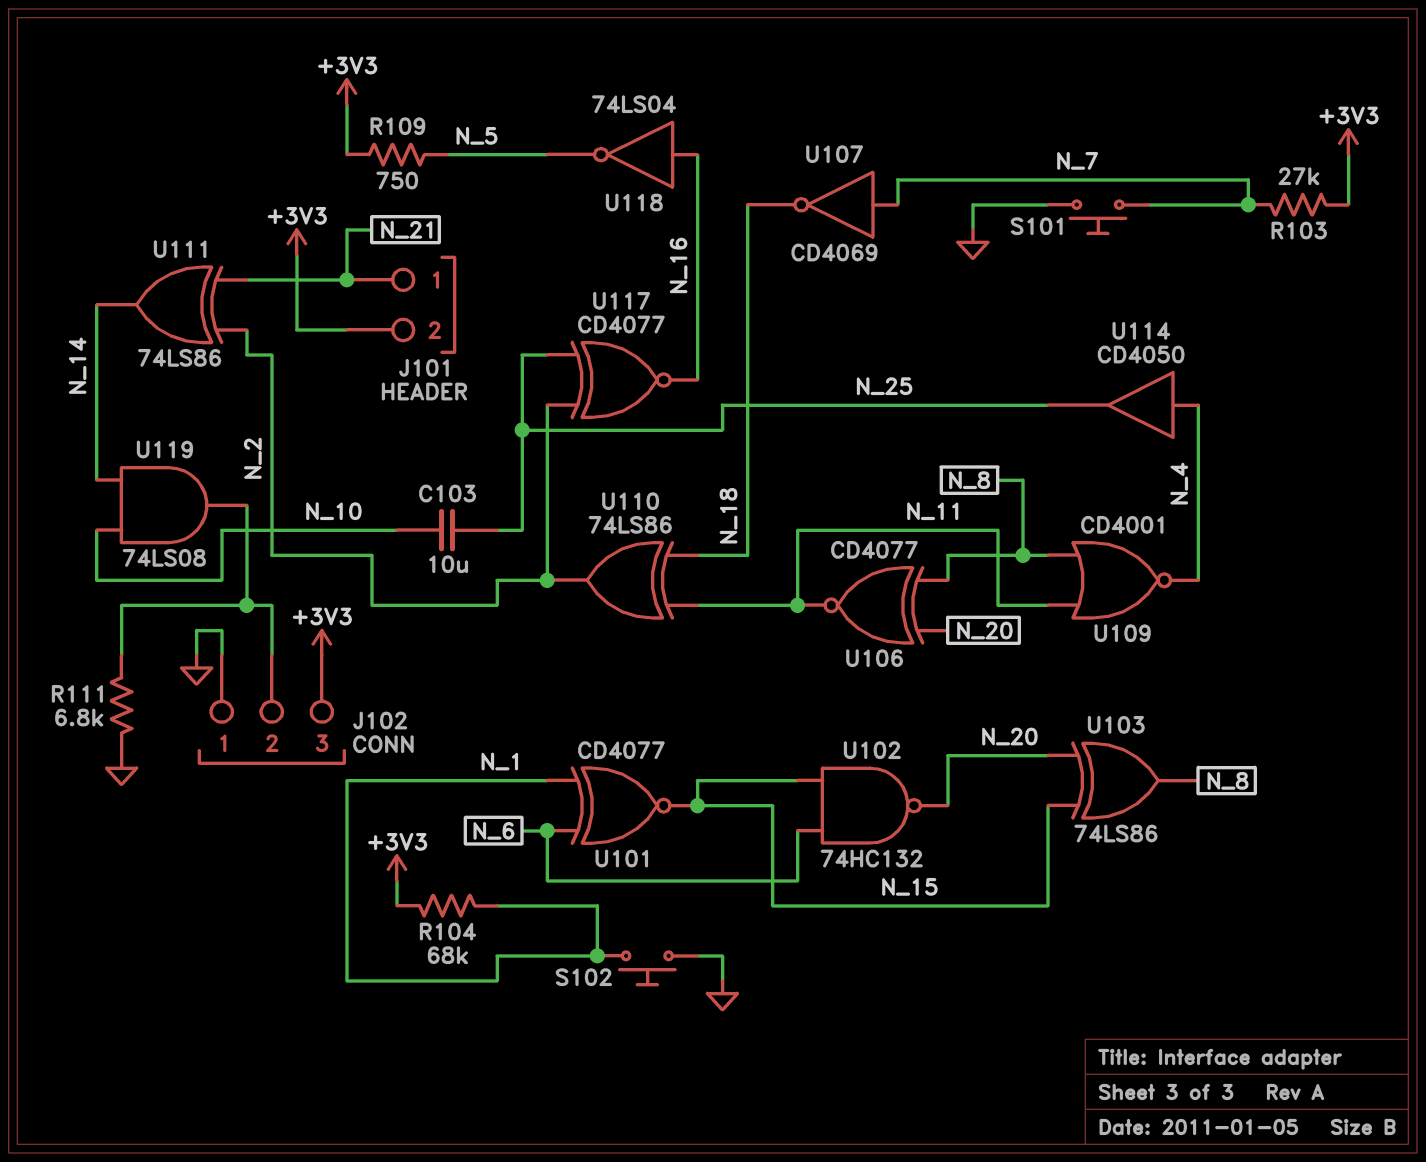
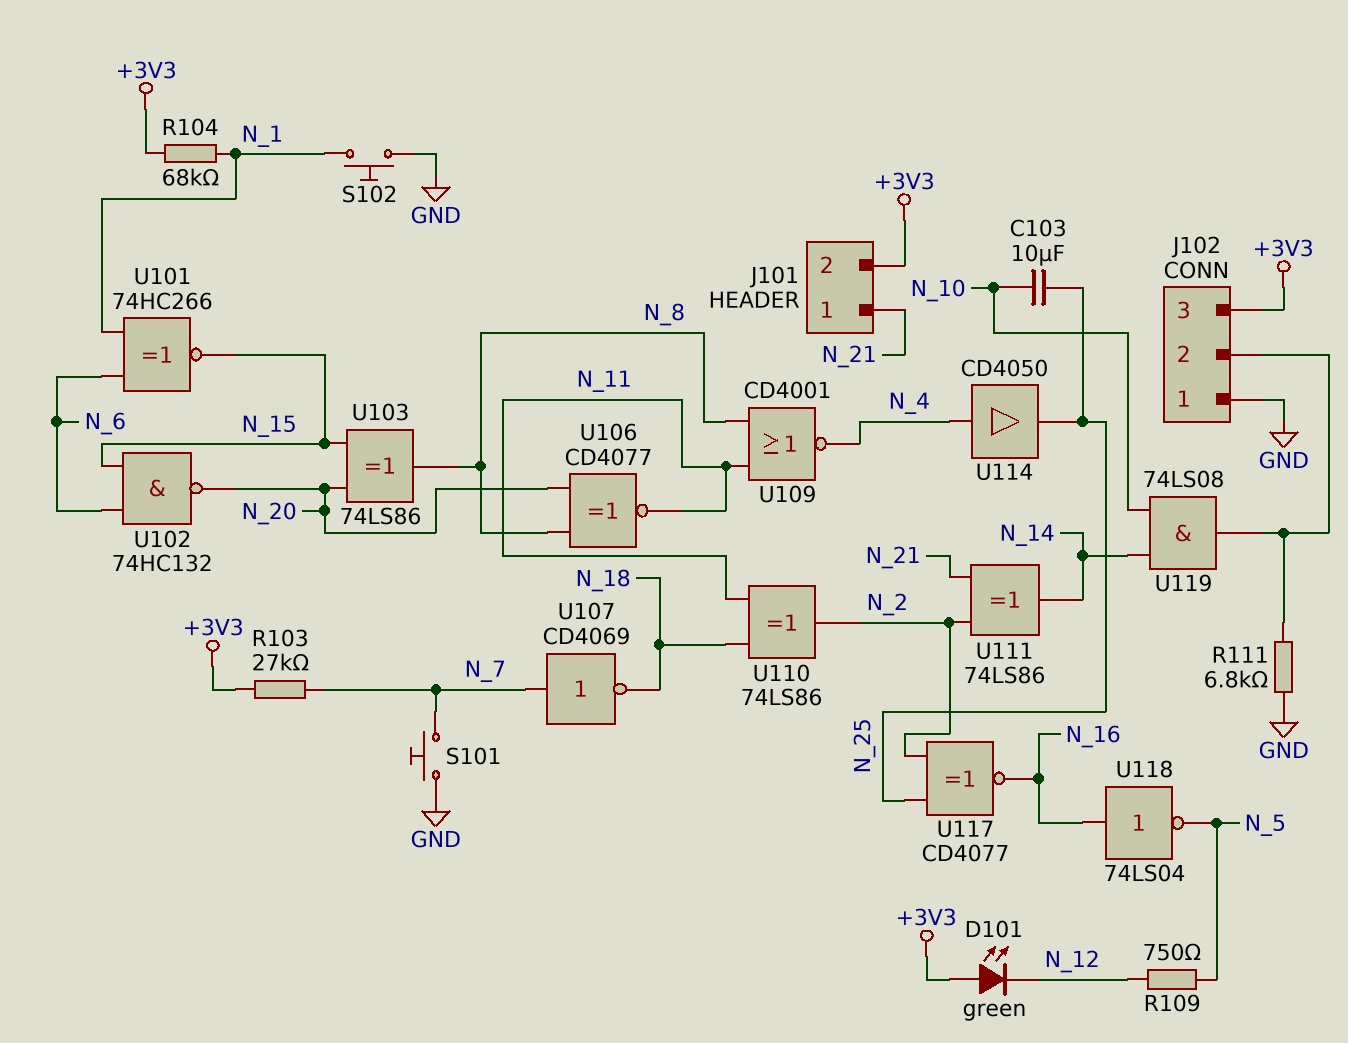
D101: none -> LED green (A +3V3, K N_12)
R109: 750 (+3V3, N_5) -> 750 (N_5, N_12)
U101: XNOR CD4077 (in N_1, in N_6, out N_15) -> XNOR 74HC266 (in N_1, in N_6, out N_15)

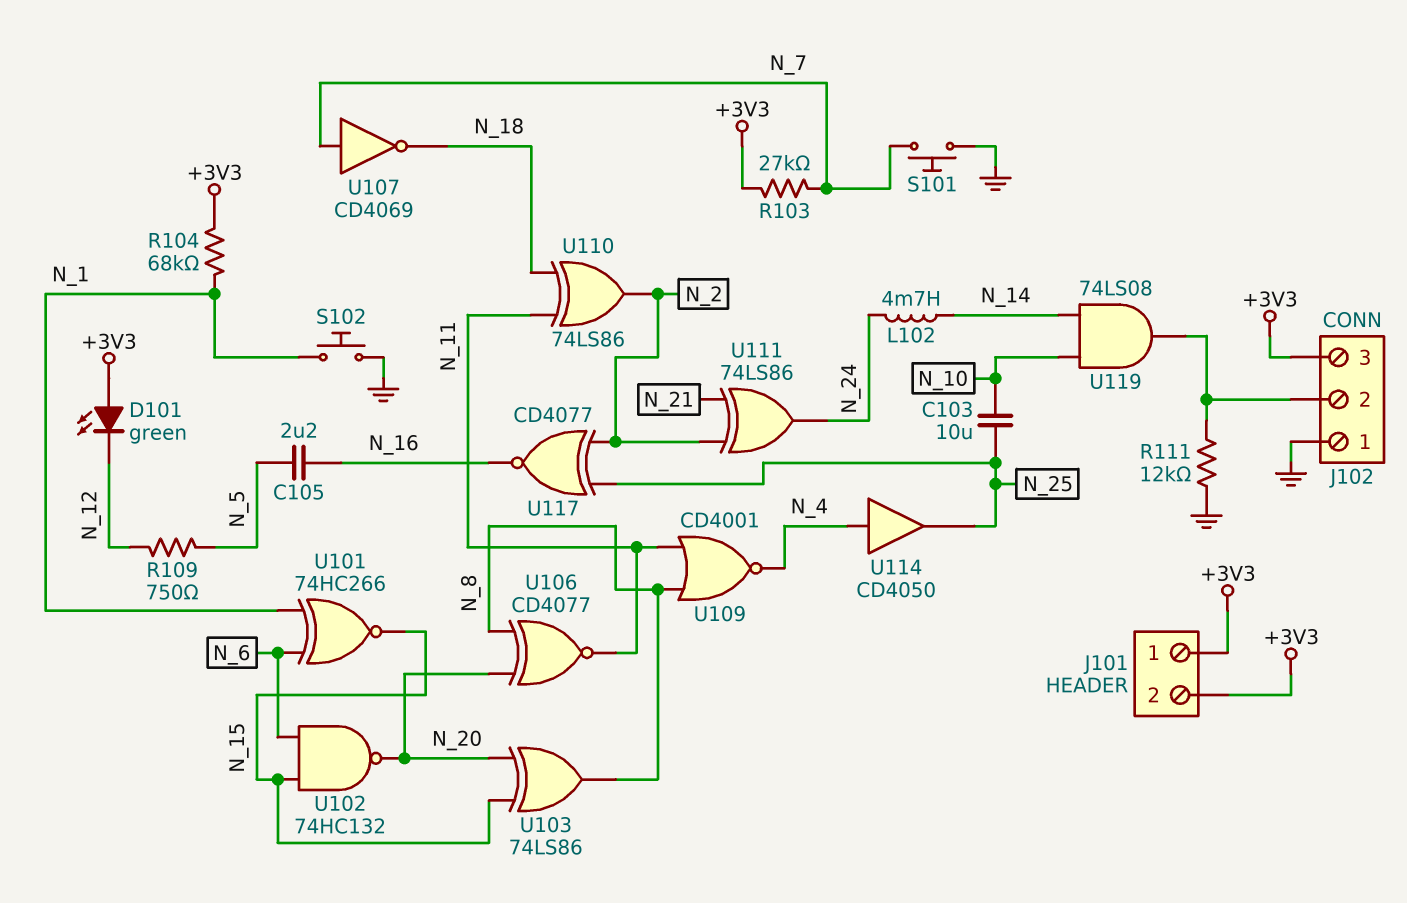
C105: none -> 2.2uF (N_5, N_16)
J101 pin 1: N_21 -> +3V3
L102: none -> 4.7mH (N_14, N_24)
R111: 6.8k (GND, J102/2) -> 12k (GND, J102/2)
U111: XOR 74LS86 (in N_2, in N_21, out N_14) -> XOR 74LS86 (in N_2, in N_21, out N_24)
U118: NOT 74LS04 (in N_16, out N_5) -> none

